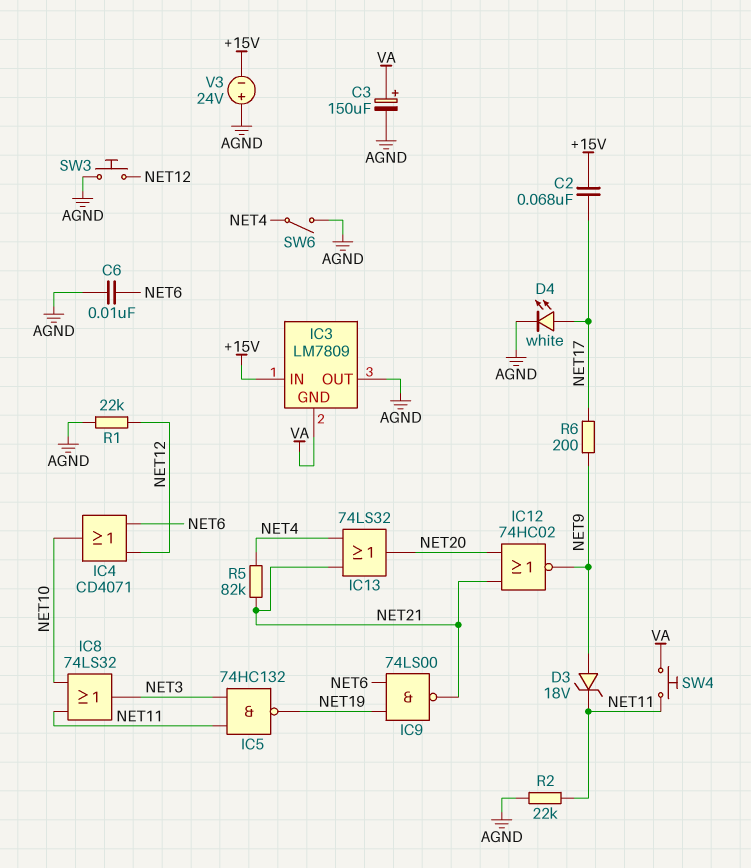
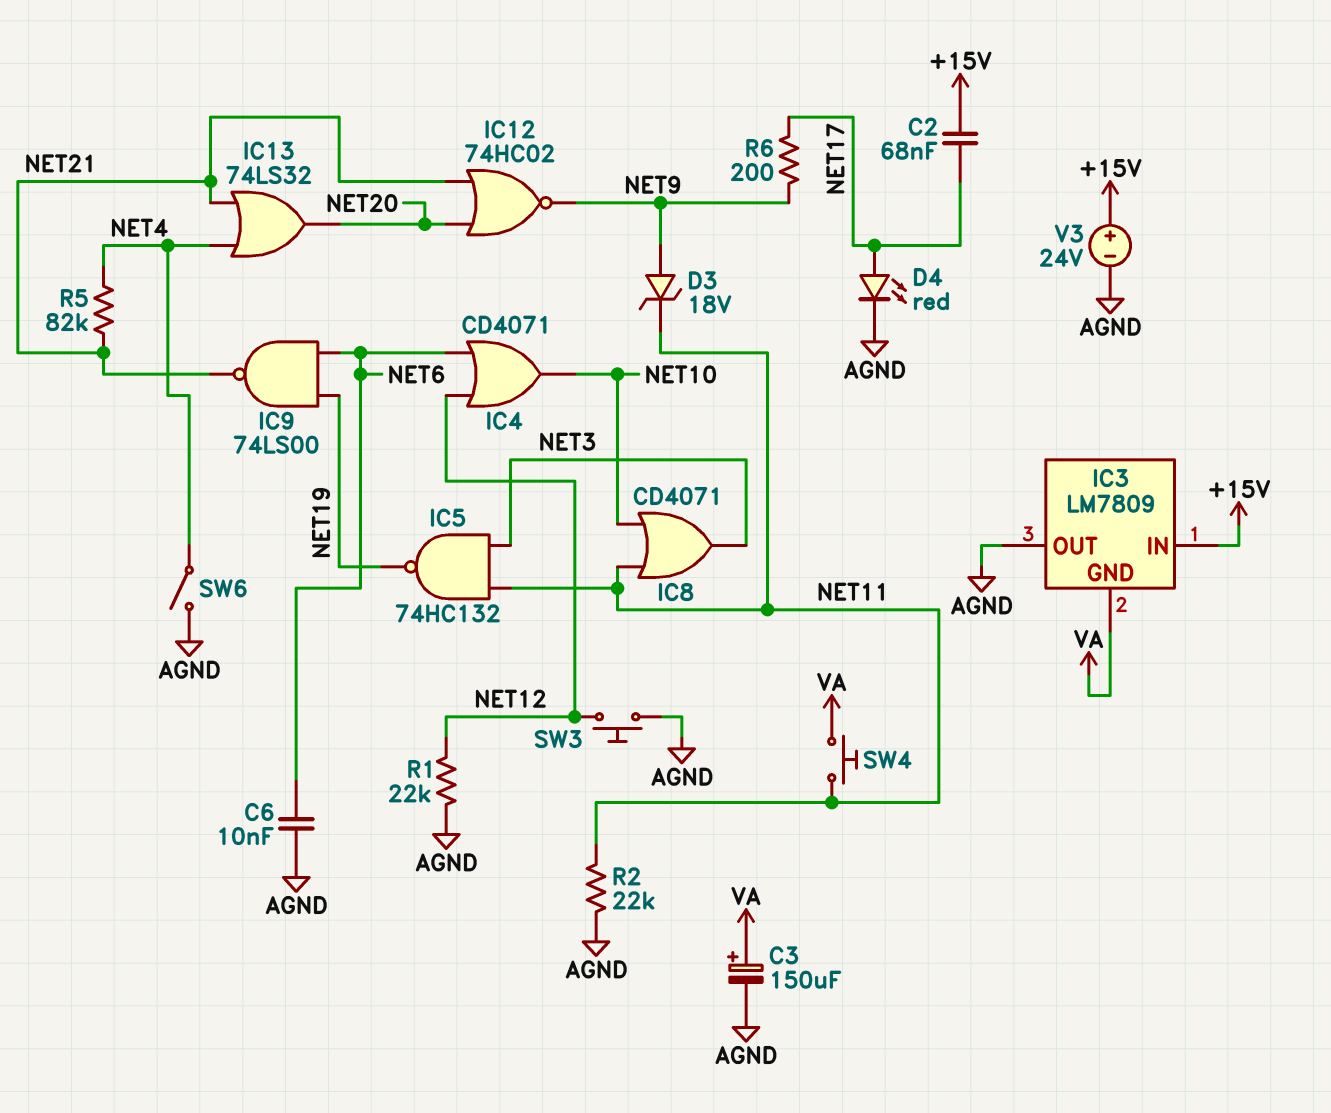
D4: LED white (A NET17, K AGND) -> LED red (A NET17, K AGND)
IC8: OR 74LS32 (in NET10, in NET11, out NET3) -> OR CD4071 (in NET10, in NET11, out NET3)
V3: 24V (plus AGND, minus +15V) -> 24V (plus +15V, minus AGND)

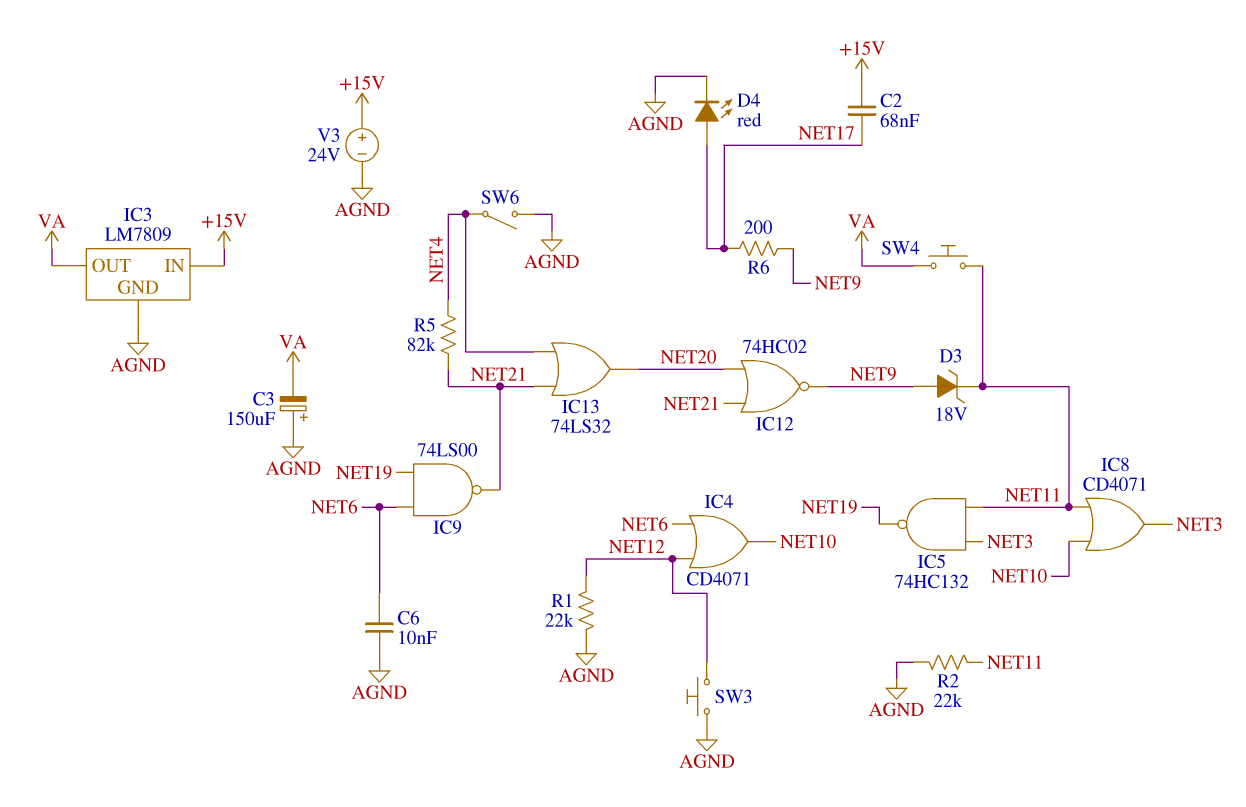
C3: 150uF (plus VA, minus AGND) -> 150uF (plus AGND, minus VA)
IC3 pin GND: VA -> AGND
IC3 pin OUT: AGND -> VA

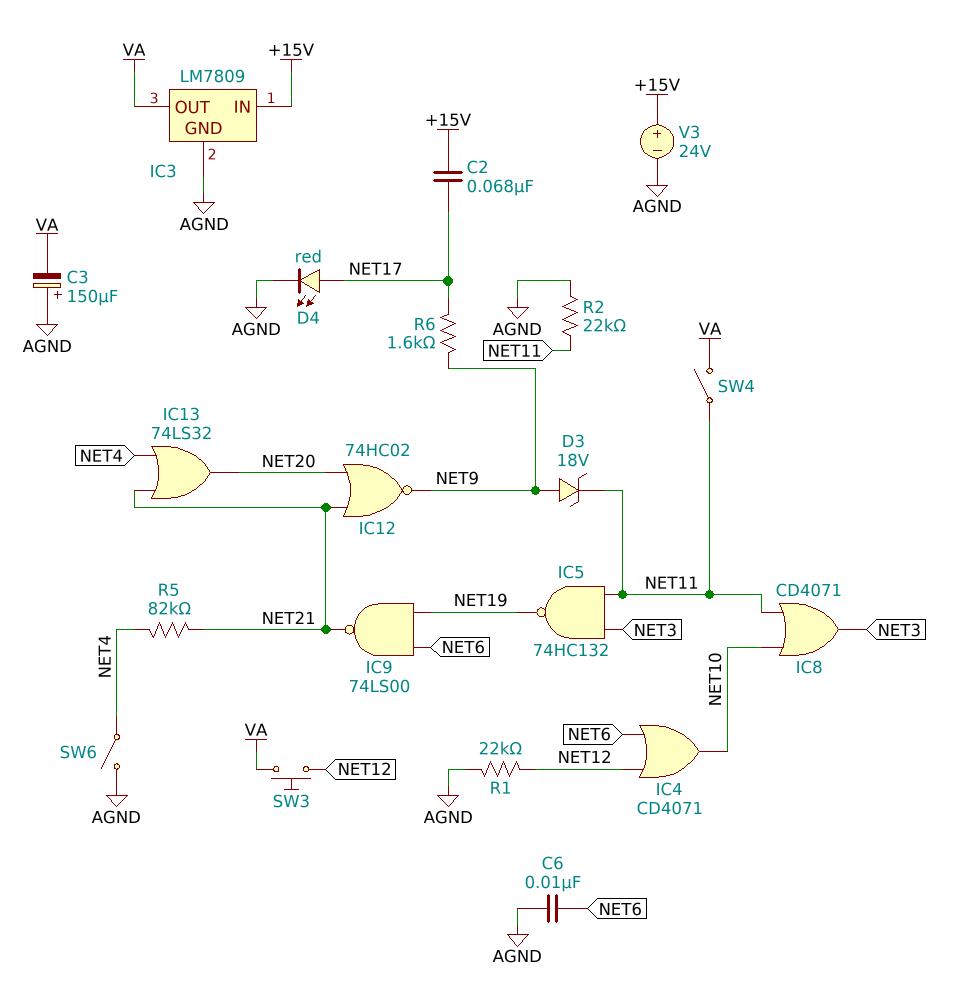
R6: 200 (NET9, NET17) -> 1.6k (NET9, NET17)
SW3: button (AGND, NET12) -> button (NET12, VA)
SW4: button (NET11, VA) -> switch (NET11, VA)

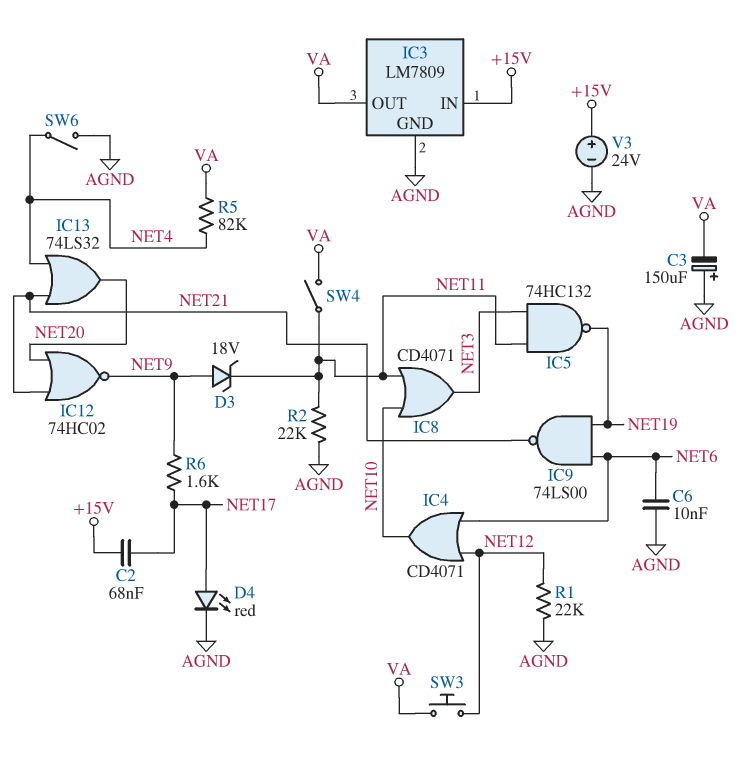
R5: 82k (NET4, NET21) -> 82k (NET4, VA)

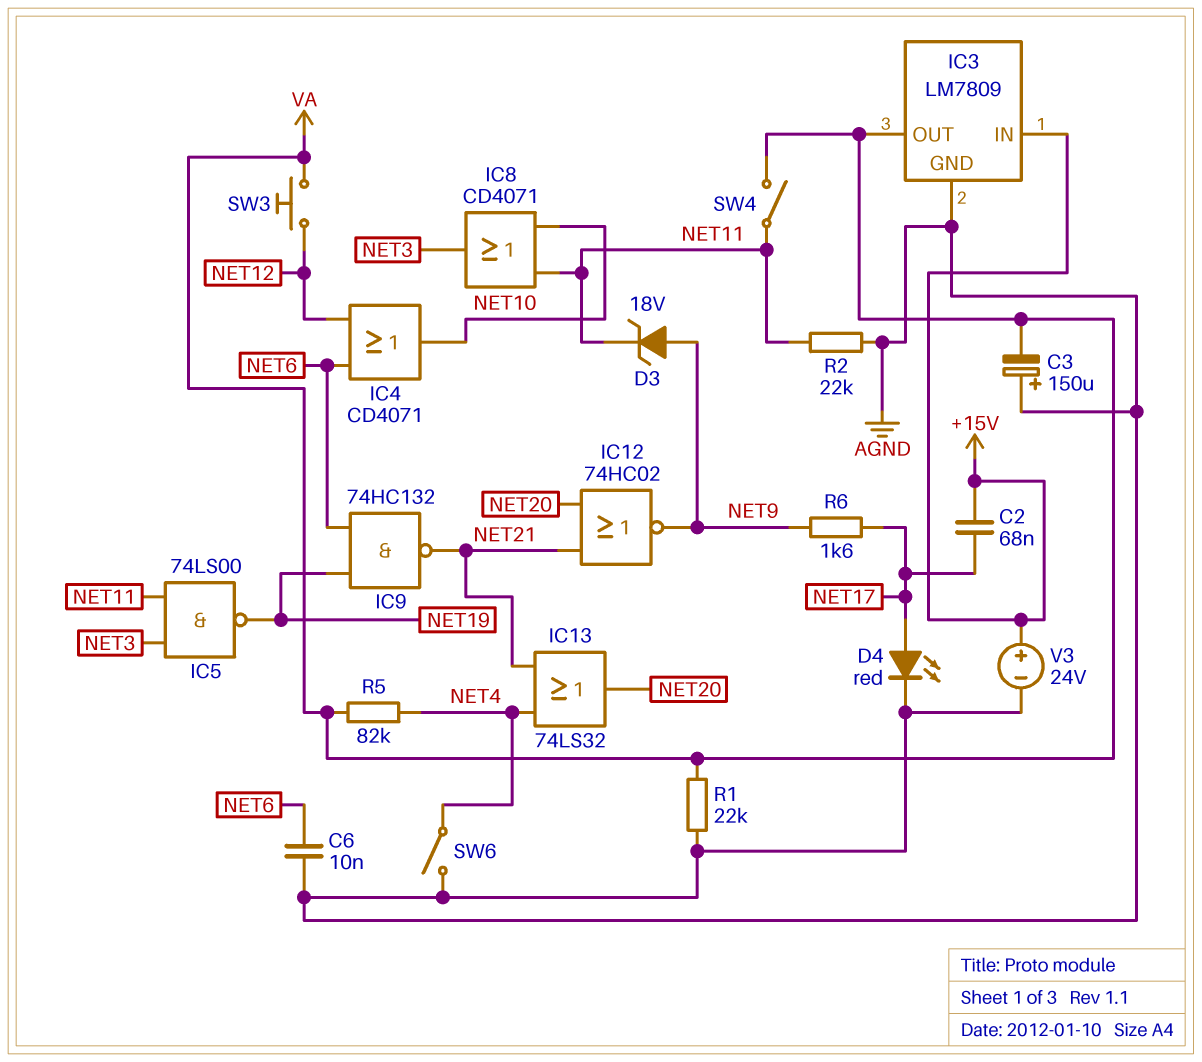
IC5: NAND 74HC132 (in NET3, in NET11, out NET19) -> NAND 74LS00 (in NET3, in NET11, out NET19)
IC9: NAND 74LS00 (in NET6, in NET19, out NET21) -> NAND 74HC132 (in NET6, in NET19, out NET21)
R1: 22k (AGND, NET12) -> 22k (AGND, VA)

